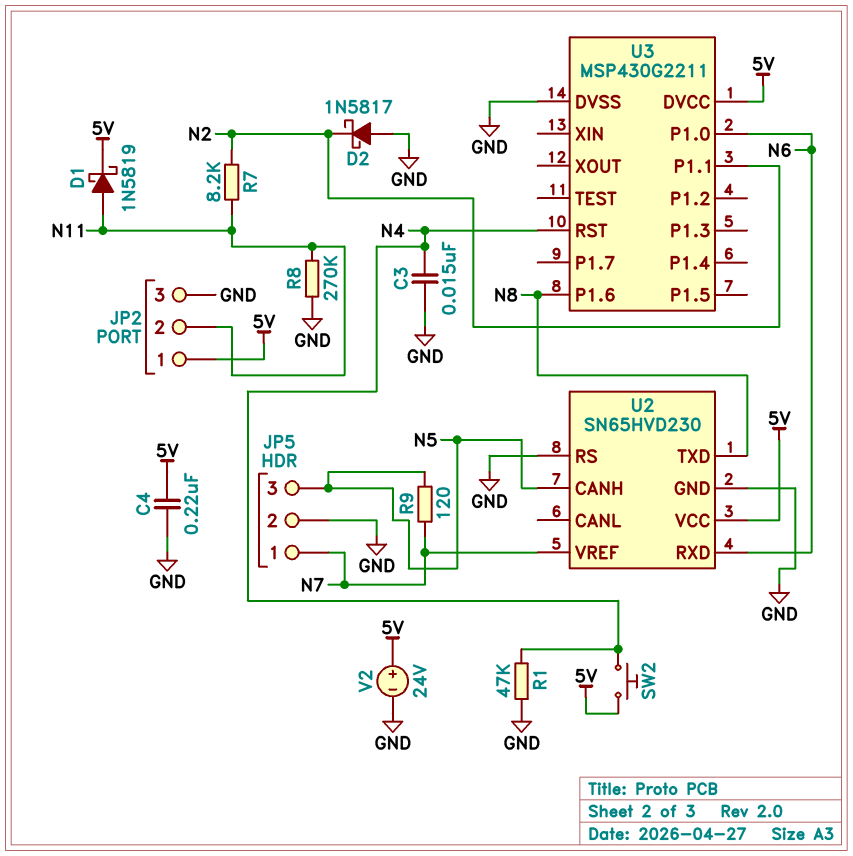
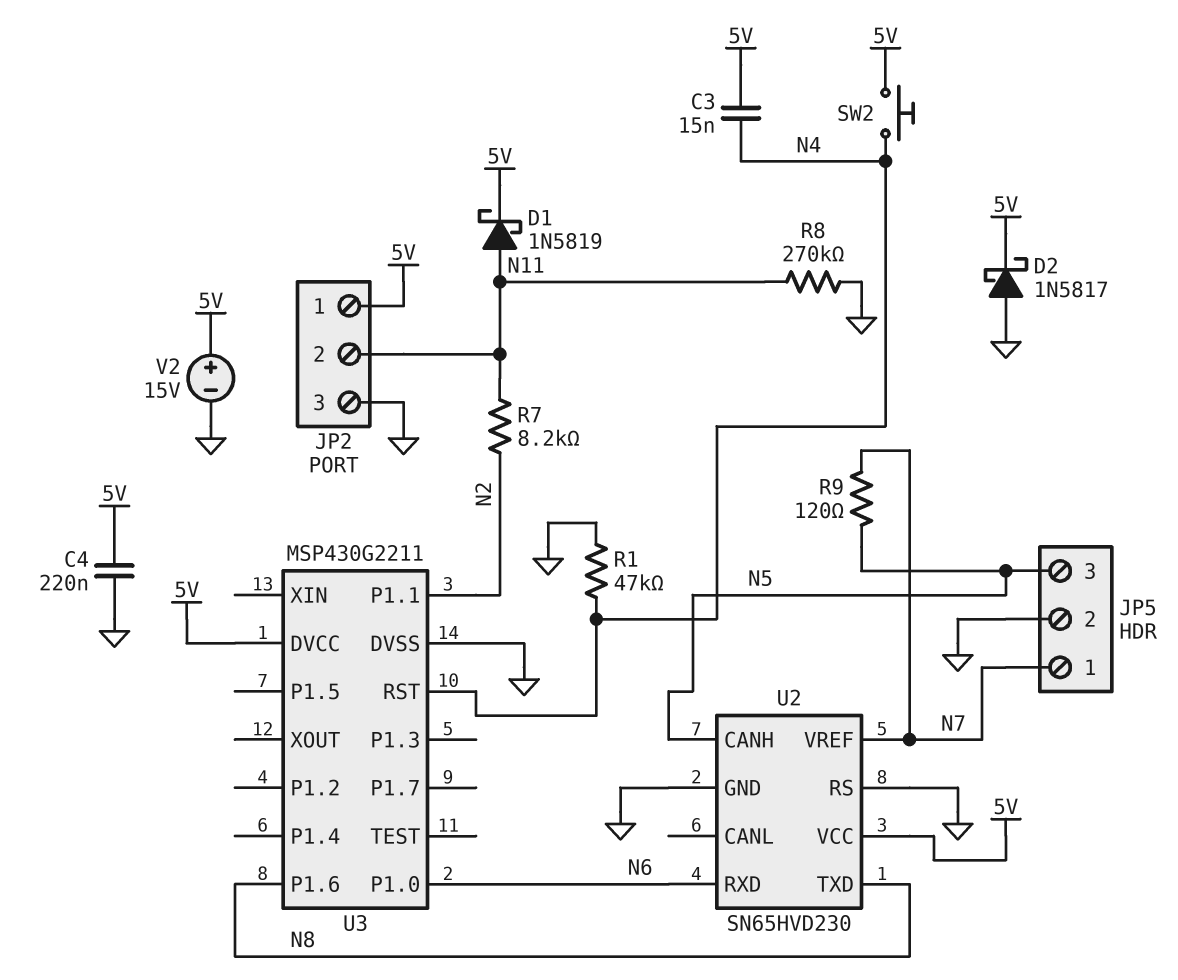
C3: 15nF (GND, N4) -> 15nF (5V, N4)
D2: schottky 1N5817 (A GND, K N2) -> schottky 1N5817 (A GND, K 5V)
V2: 24V (plus 5V, minus GND) -> 15V (plus 5V, minus GND)

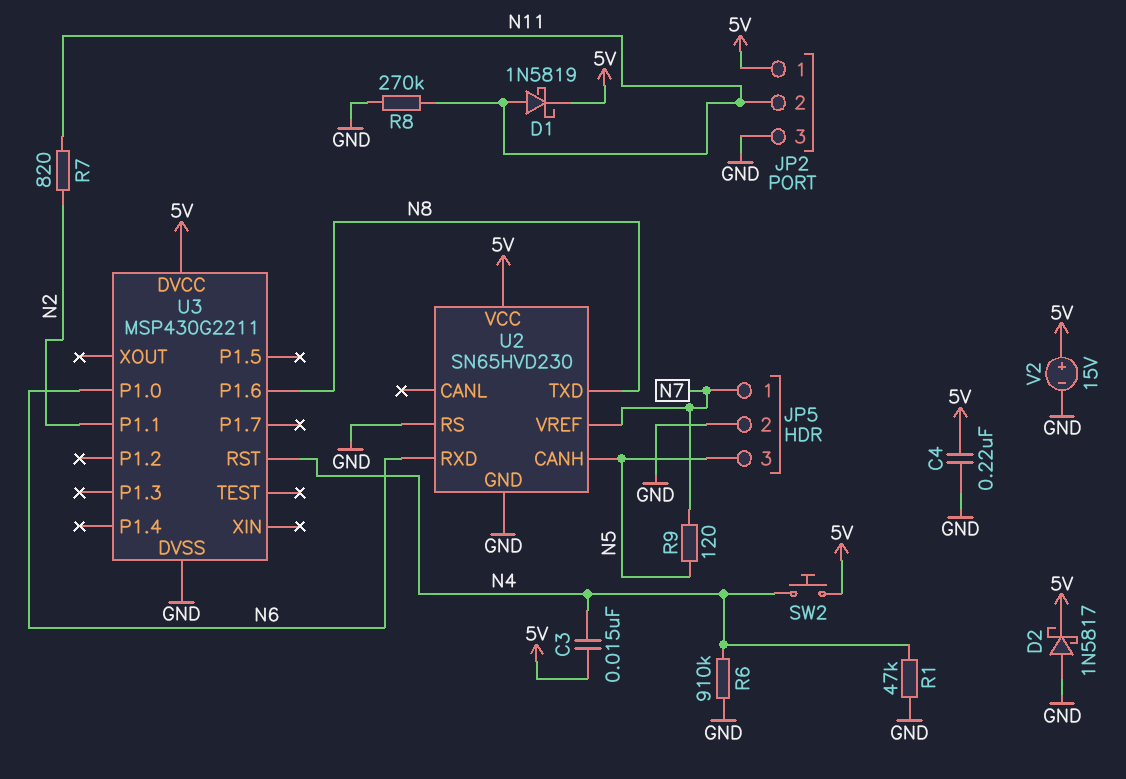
R6: none -> 910k (GND, N4)
R7: 8.2k (N2, N11) -> 820 (N2, N11)

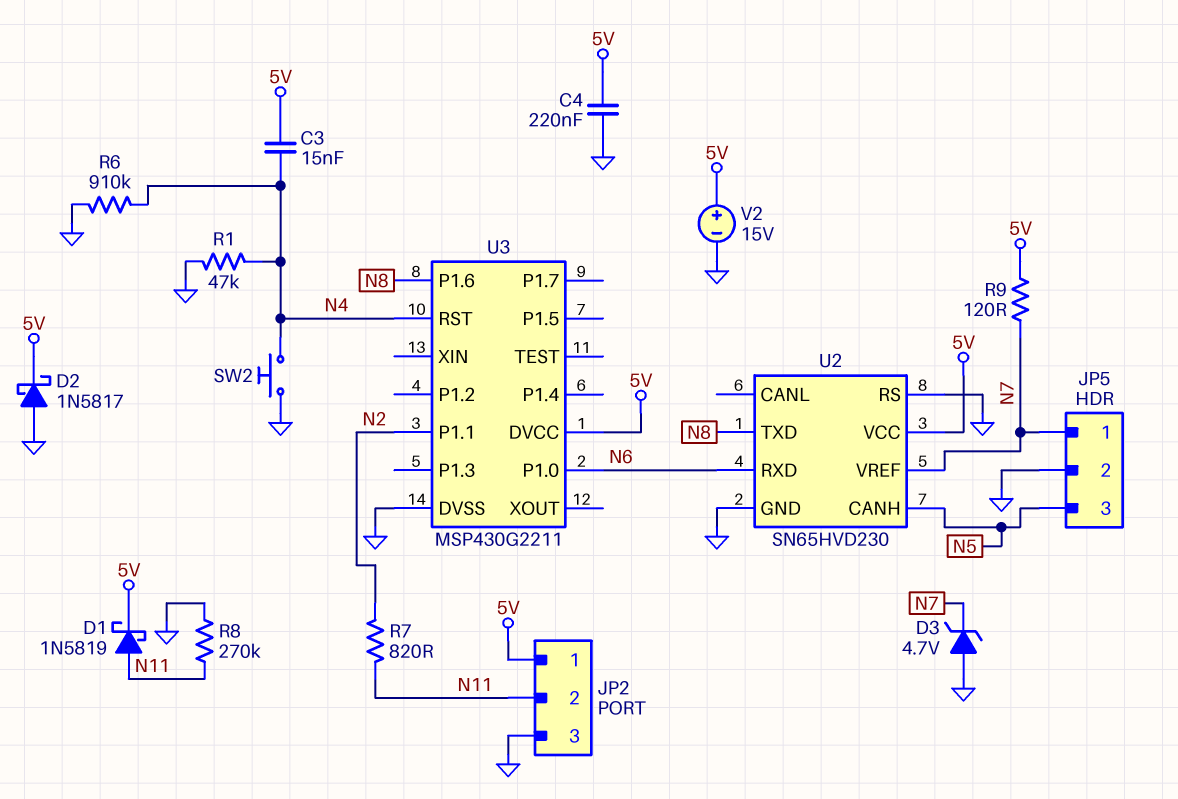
D3: none -> zener 4.7V (A GND, K N7)
R9: 120 (N5, N7) -> 120 (5V, N7)
SW2: button (5V, N4) -> button (GND, N4)

